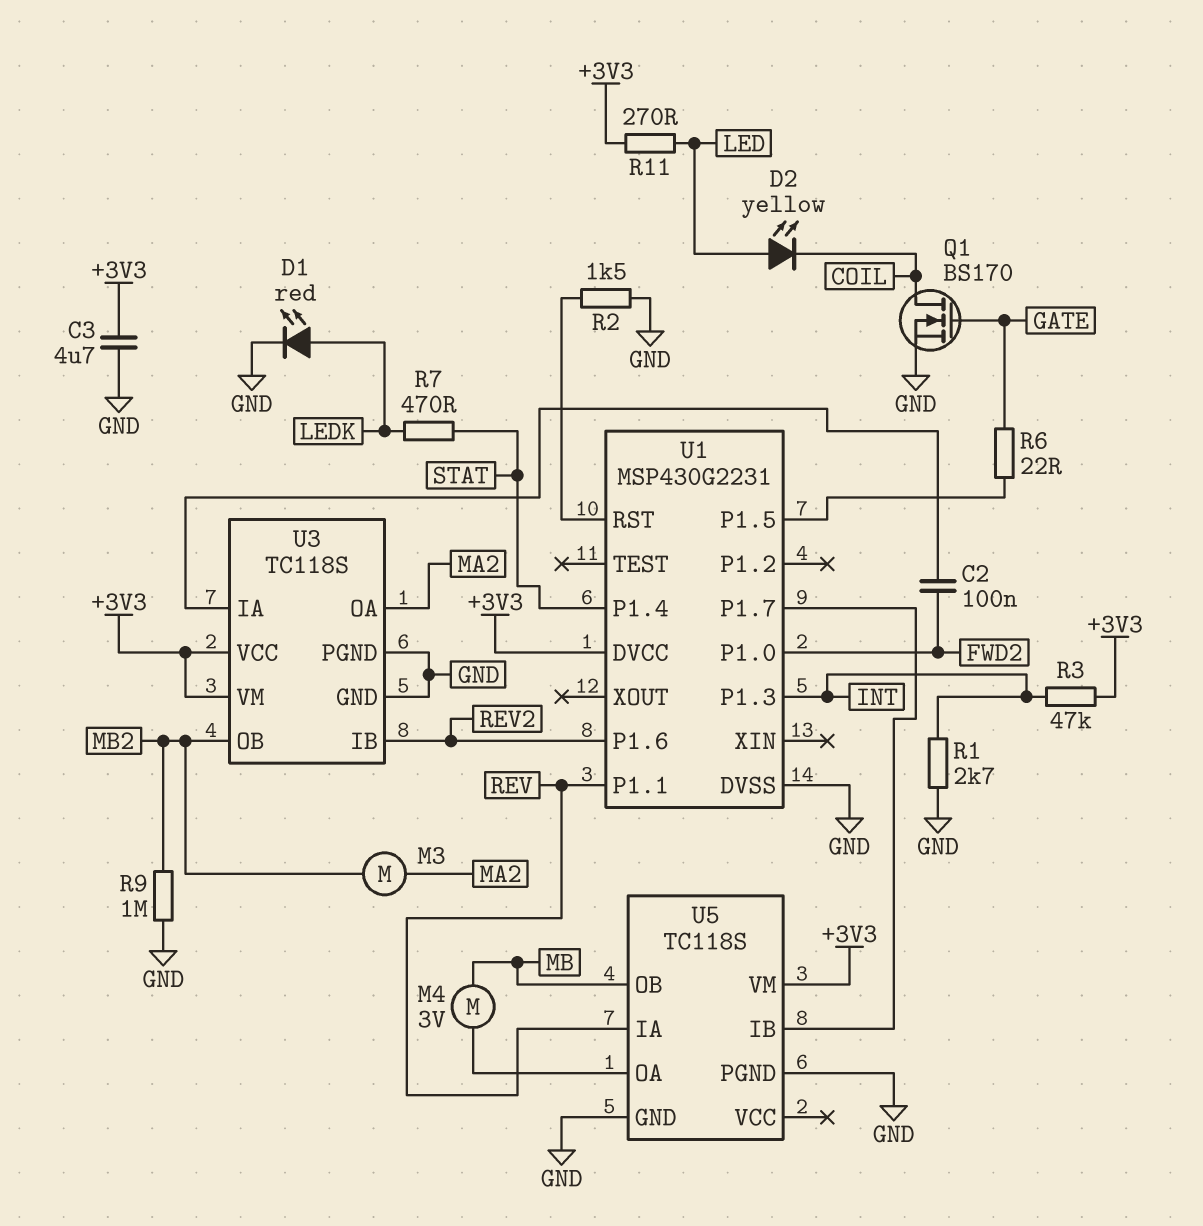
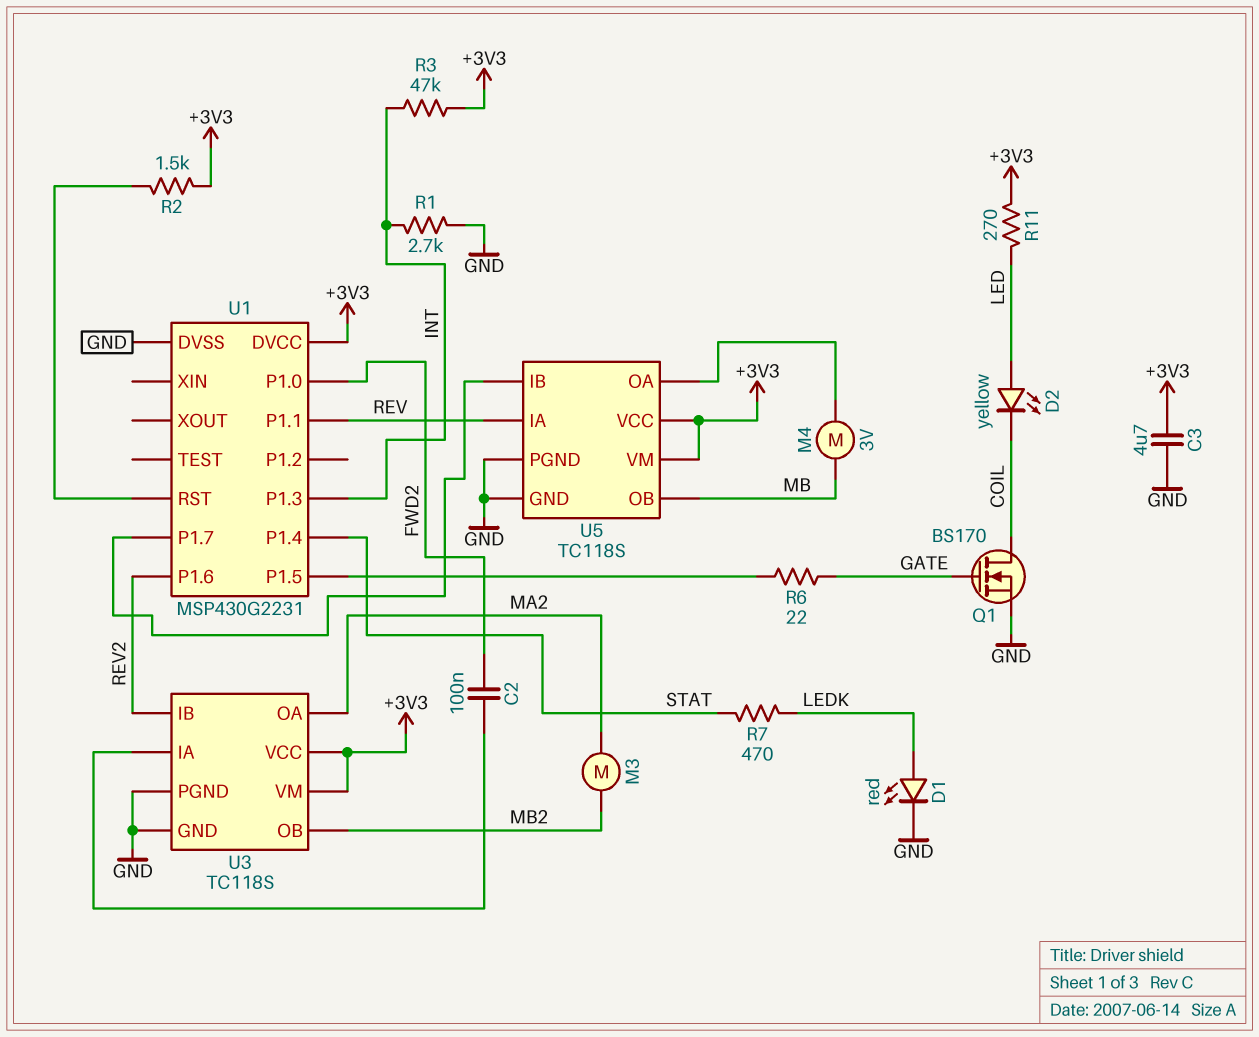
R2: 1.5k (GND, U1/RST) -> 1.5k (+3V3, U1/RST)
R9: 1M (GND, MB2) -> none
U5 pin VCC: none -> +3V3

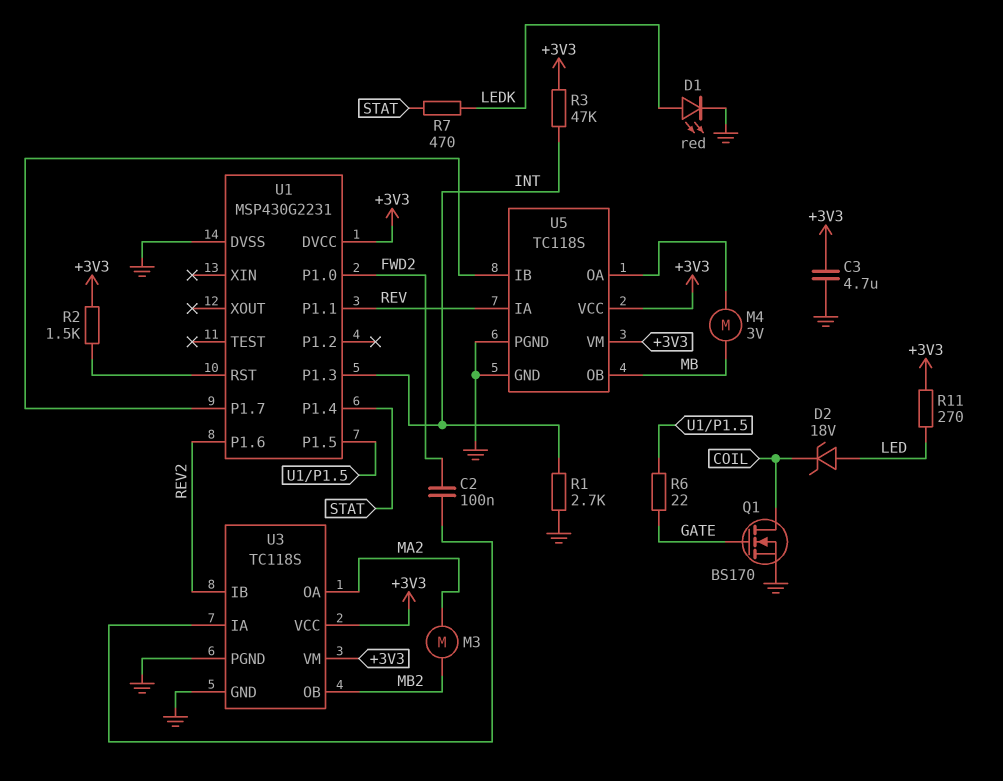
D2: LED yellow (A LED, K COIL) -> zener 18V (A LED, K COIL)

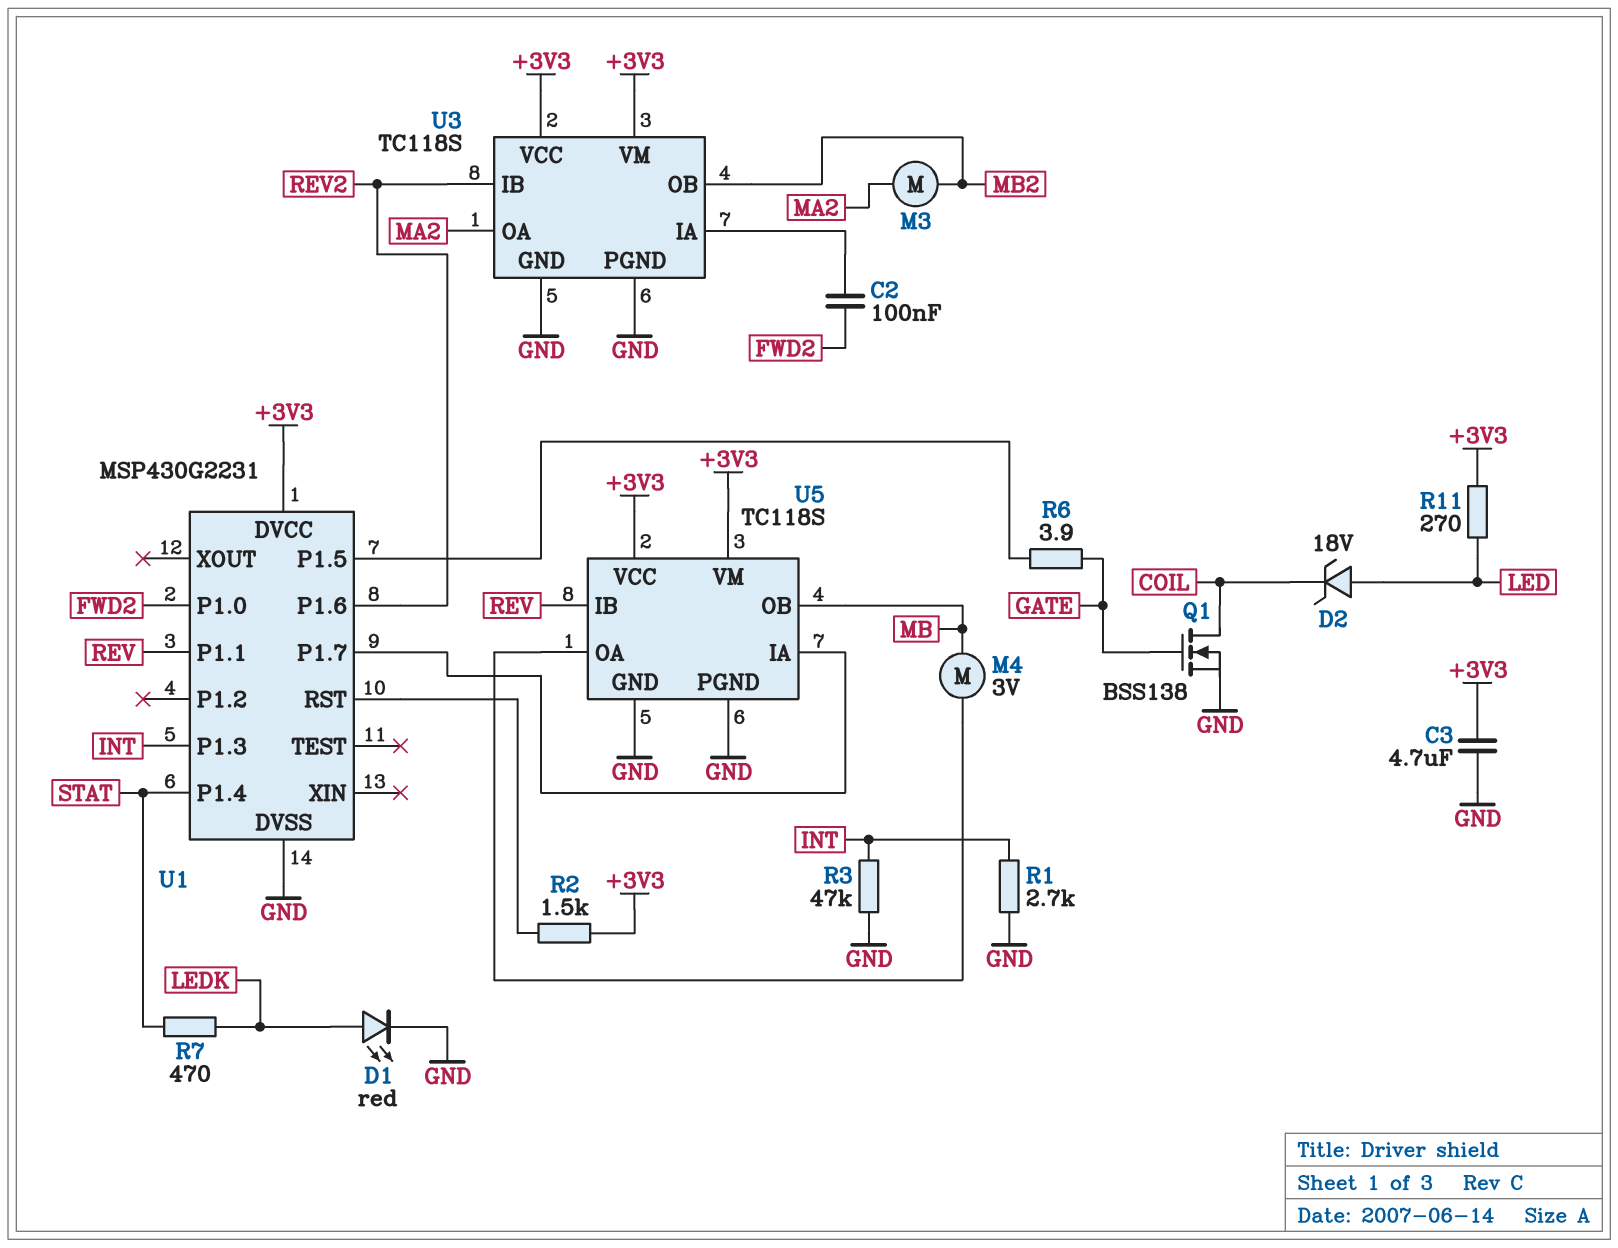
Q1: NMOS BS170 (G GATE, D COIL, S GND) -> NMOS BSS138 (G GATE, D COIL, S GND)
R3: 47k (+3V3, INT) -> 47k (GND, INT)
R6: 22 (GATE, U1/P1.5) -> 3.9 (GATE, U1/P1.5)
U5 pin IA: REV -> U1/P1.7
U5 pin IB: U1/P1.7 -> REV

